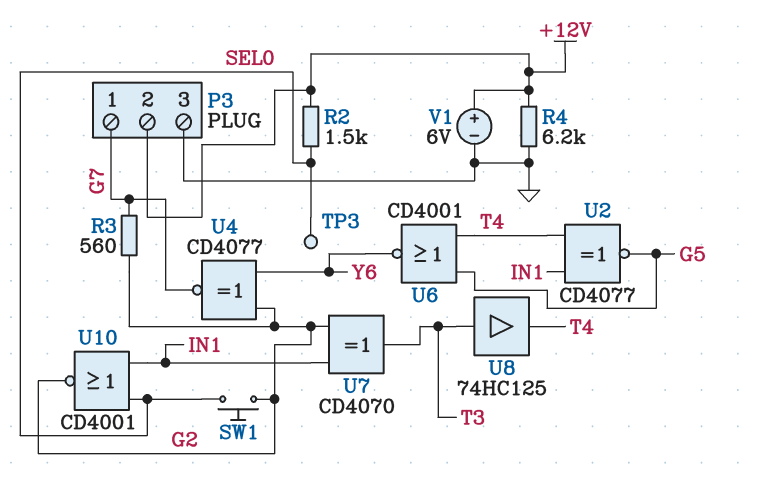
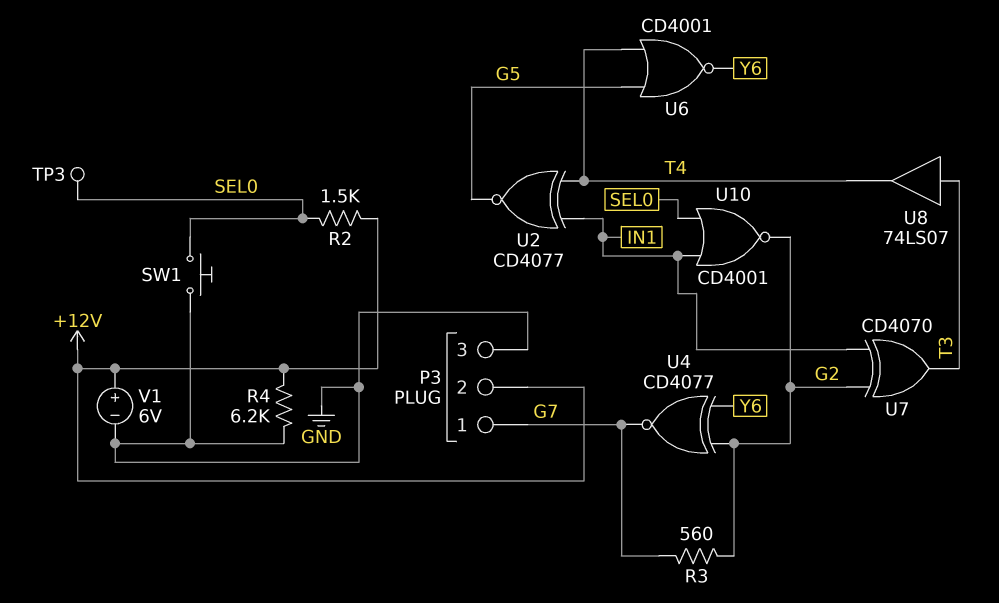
SW1: button (G2, SEL0) -> button (GND, SEL0)
U8: buffer 74HC125 (in T3, out T4) -> buffer 74LS07 (in T3, out T4)

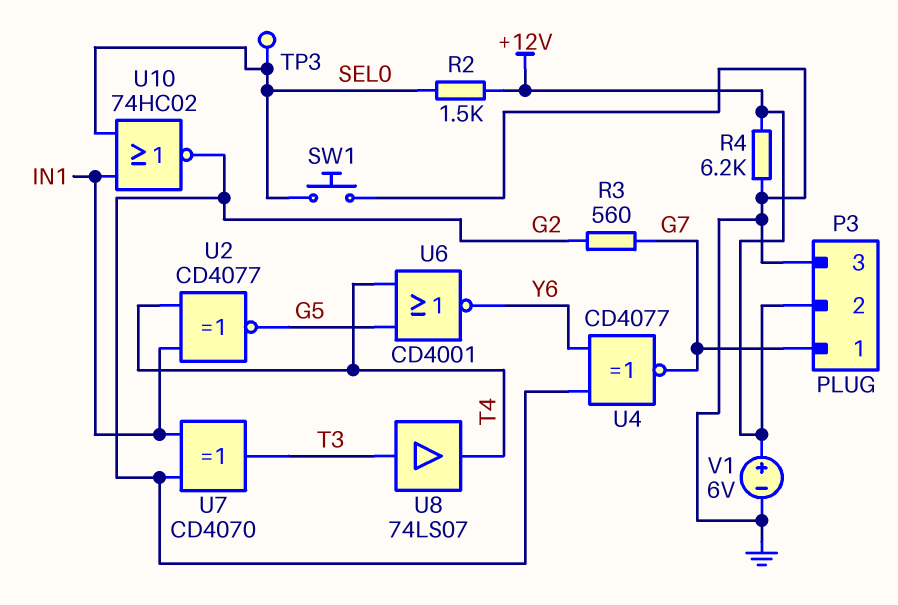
U10: NOR CD4001 (in IN1, in SEL0, out G2) -> NOR 74HC02 (in IN1, in SEL0, out G2)

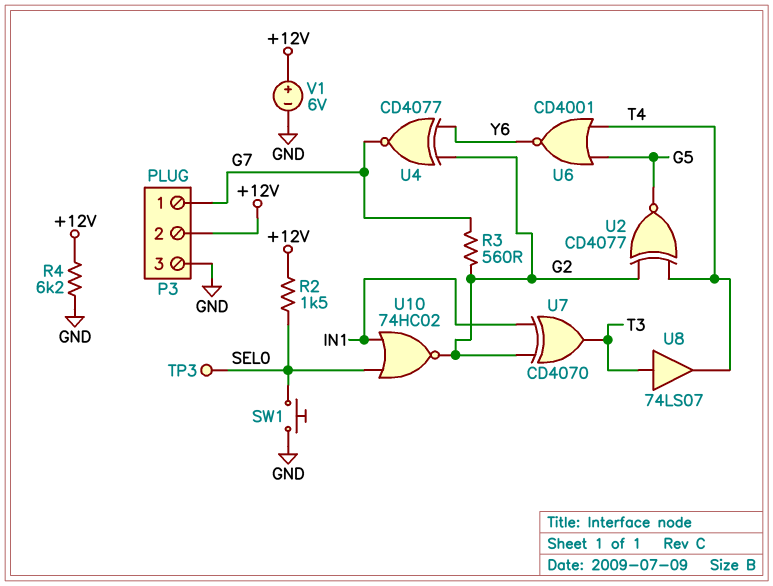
U2: XNOR CD4077 (in IN1, in T4, out G5) -> XNOR CD4077 (in G2, in T4, out G5)

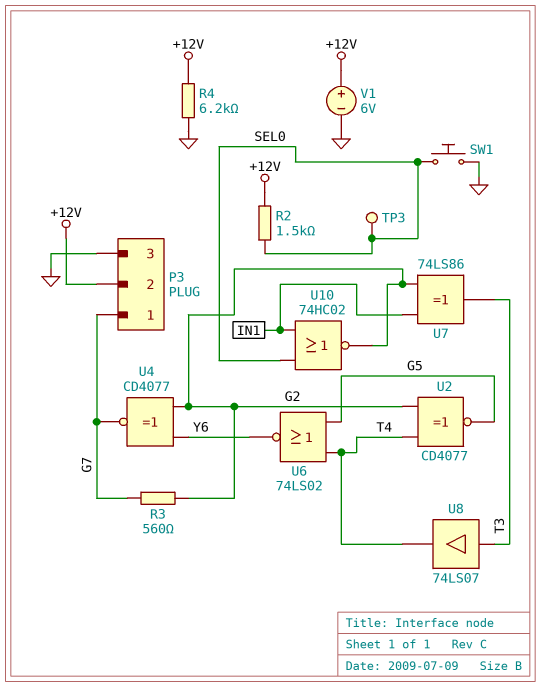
U6: NOR CD4001 (in G5, in T4, out Y6) -> NOR 74LS02 (in G5, in T4, out Y6)
U7: XOR CD4070 (in G2, in IN1, out T3) -> XOR 74LS86 (in G2, in IN1, out T3)

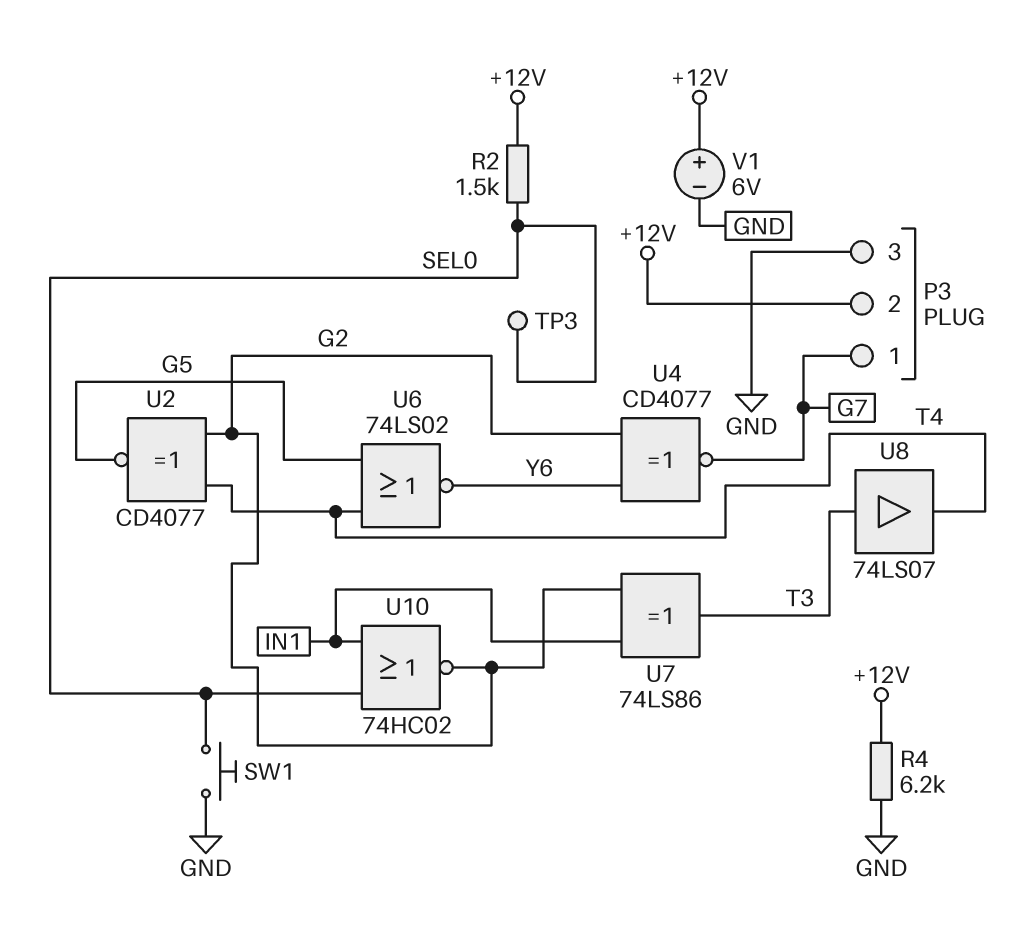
R3: 560 (G2, G7) -> none

